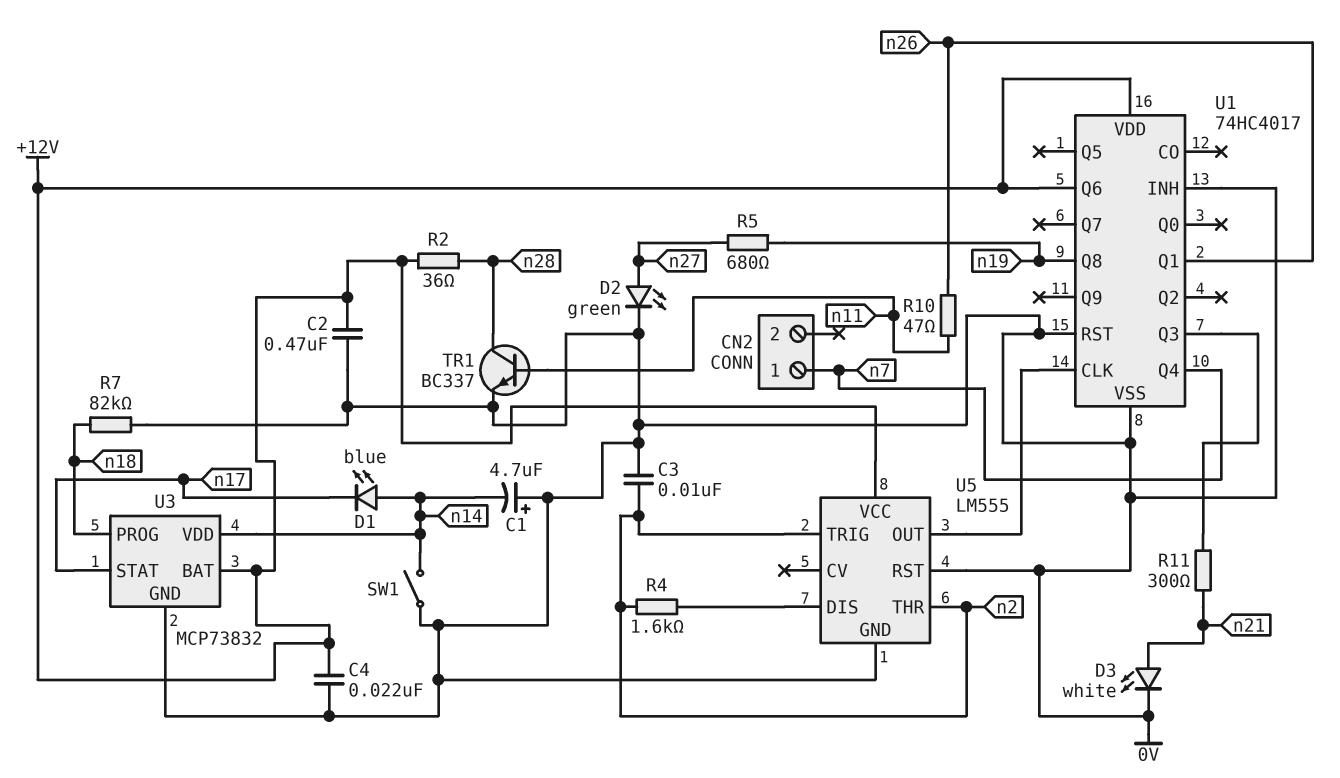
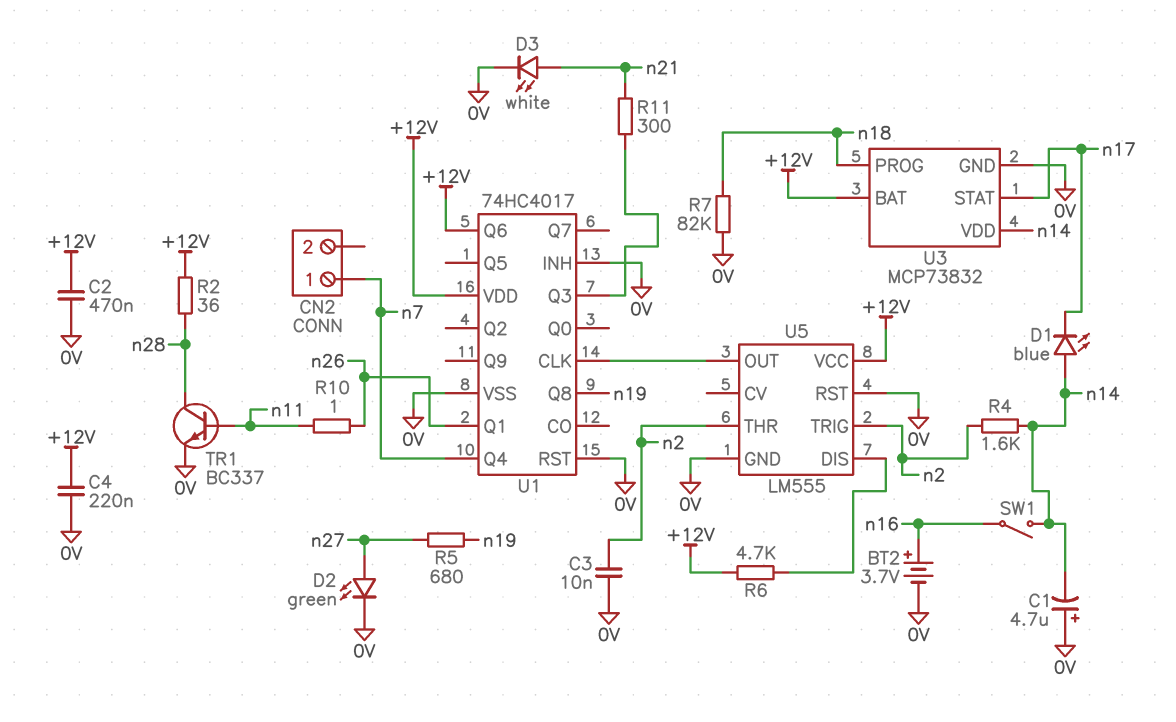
BT2: none -> 3.7V (plus n16, minus 0V)
C4: 22nF (+12V, 0V) -> 220nF (+12V, 0V)
R4: 1.6k (U5/DIS, n2) -> 1.6k (n2, n14)
R6: none -> 4.7k (+12V, U5/DIS)
R10: 47 (n11, n26) -> 1 (n11, n26)
SW1: switch (0V, n14) -> switch (n14, n16)

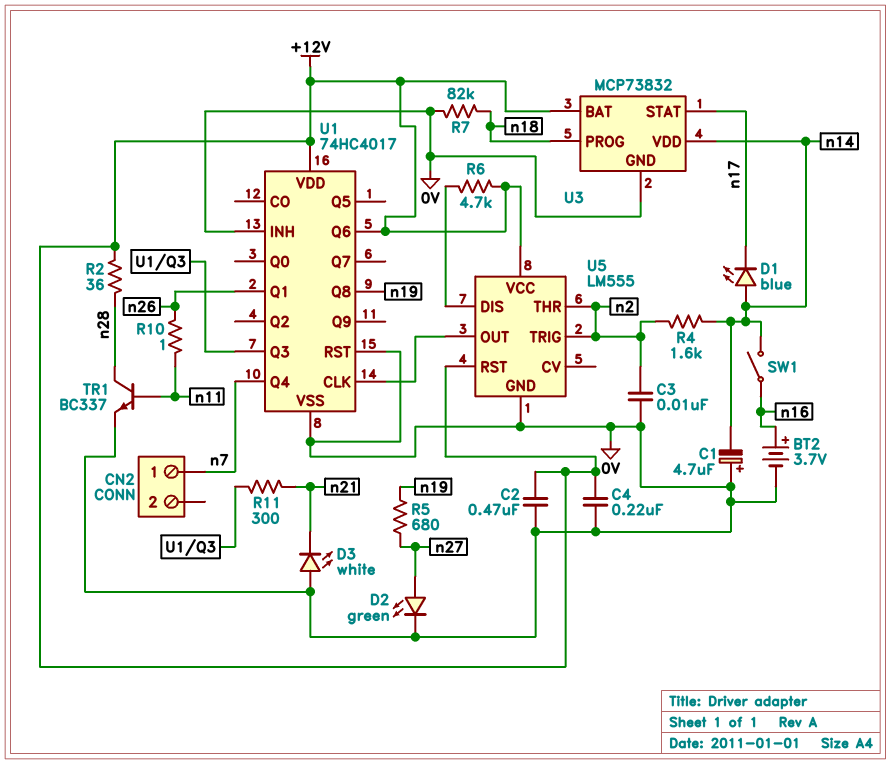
D3: LED white (A n21, K 0V) -> LED white (A 0V, K n21)
U5 pin RST: 0V -> +12V

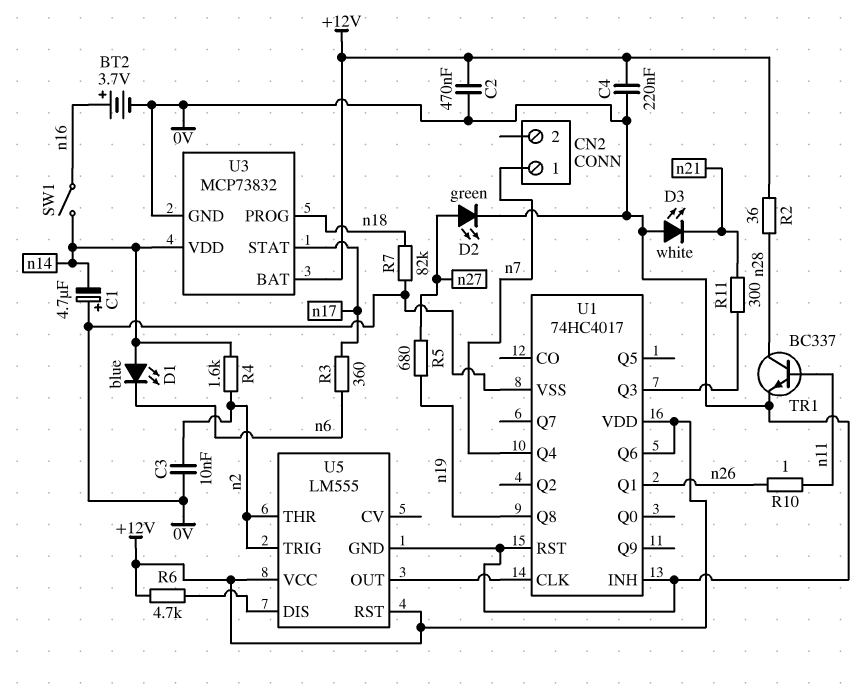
D1: LED blue (A n14, K n17) -> LED blue (A n14, K n6)
R3: none -> 360 (n6, n17)

